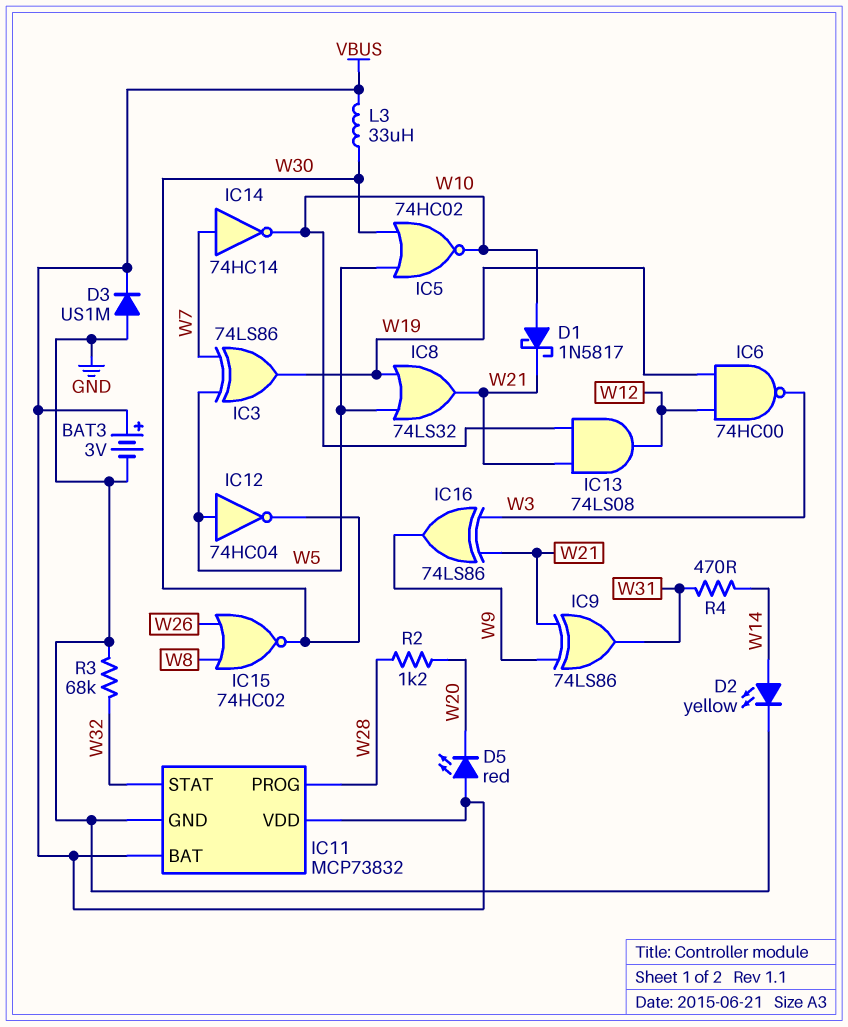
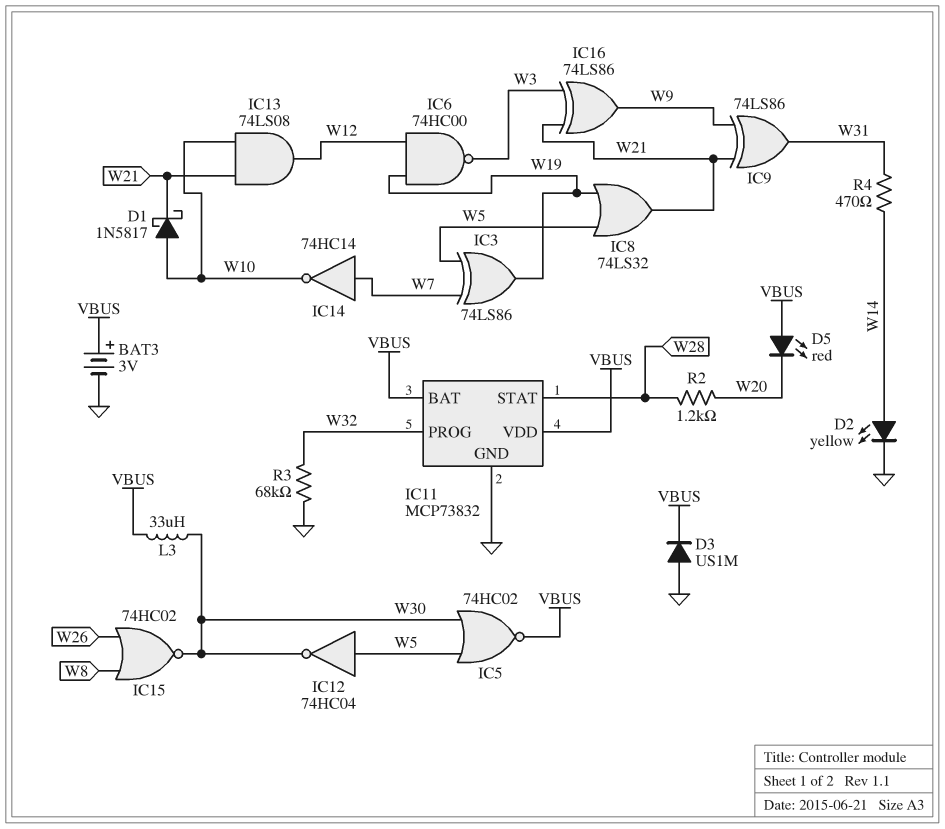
IC5: NOR 74HC02 (in W5, in W30, out W10) -> NOR 74HC02 (in W5, in W30, out VBUS)
IC11 pin PROG: W28 -> W32
IC11 pin STAT: W32 -> W28

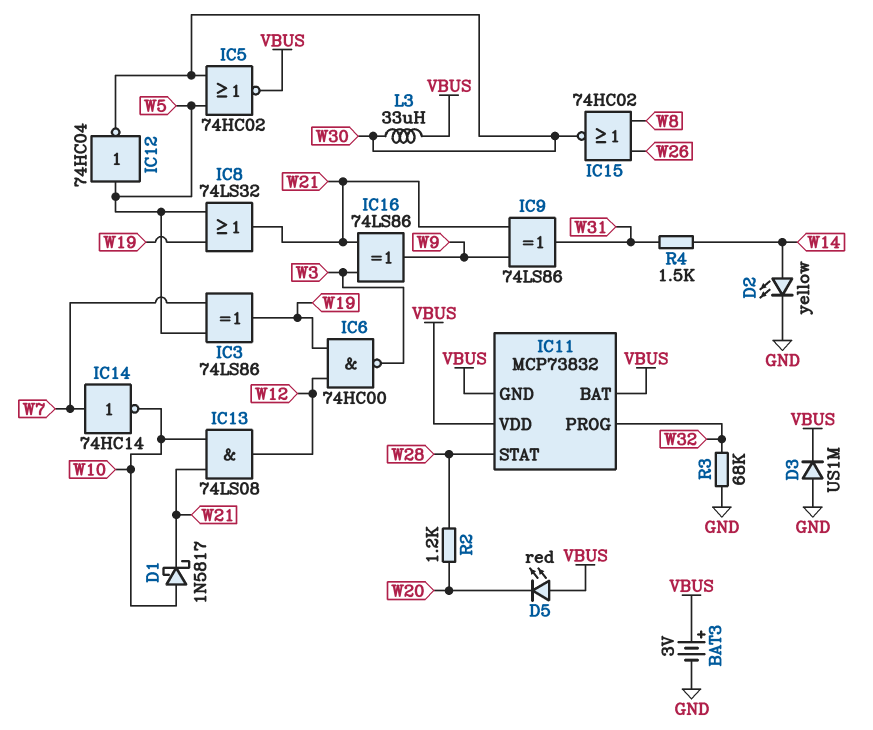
IC11 pin GND: GND -> VBUS
R4: 470 (W14, W31) -> 1.5k (W14, W31)

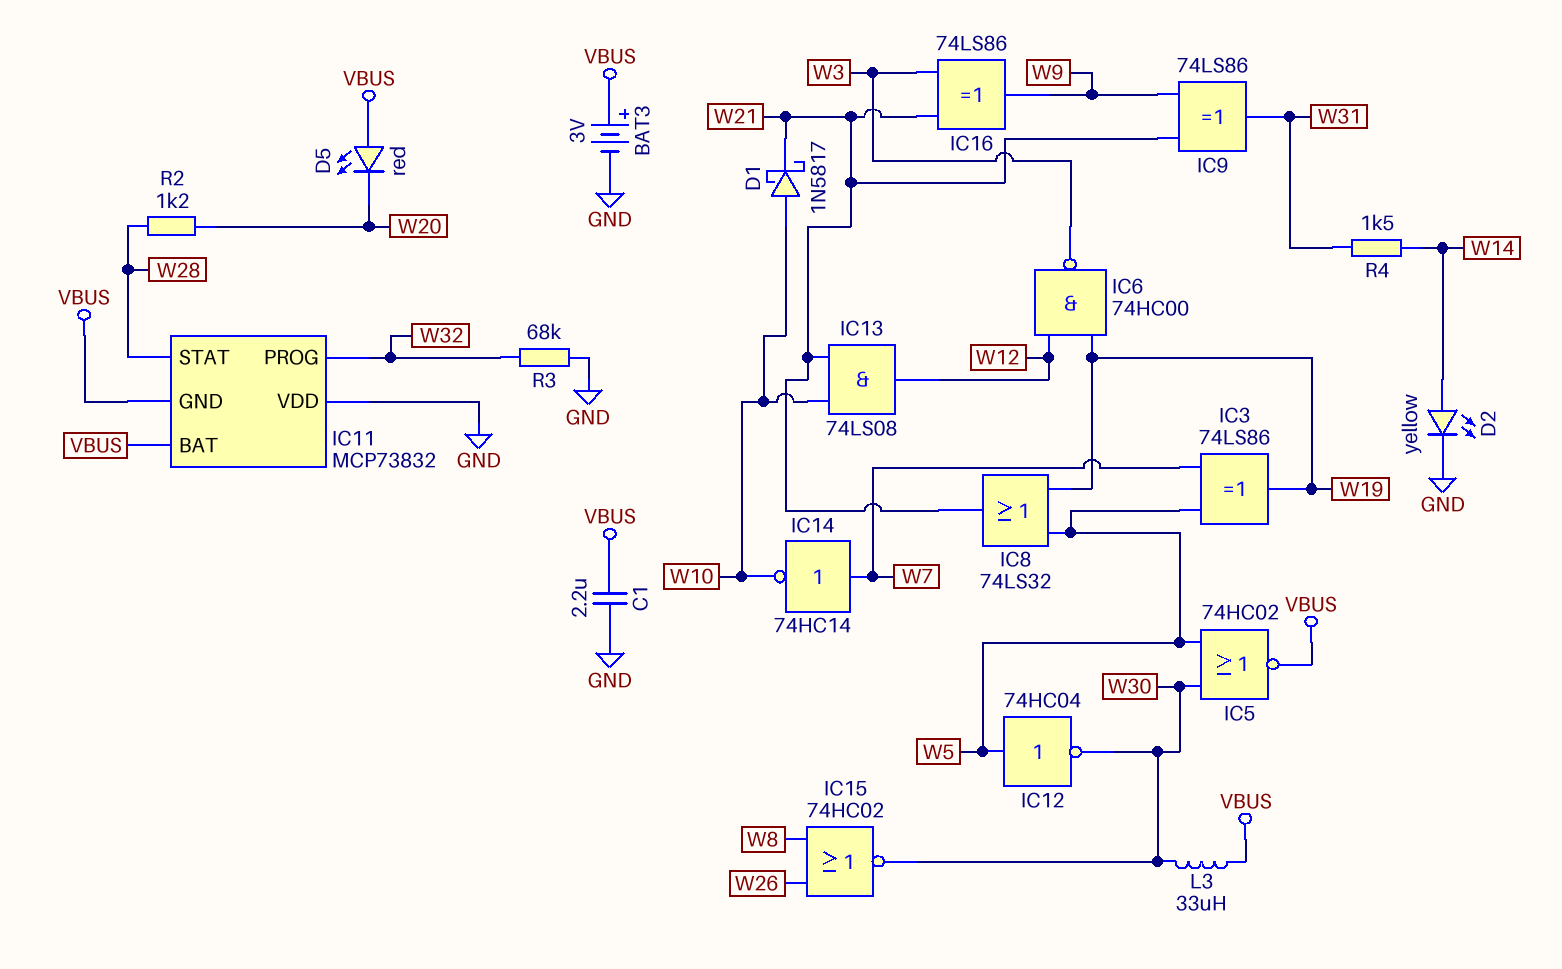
C1: none -> 2.2uF (GND, VBUS)
D3: diode US1M (A GND, K VBUS) -> none
IC11 pin VDD: VBUS -> GND

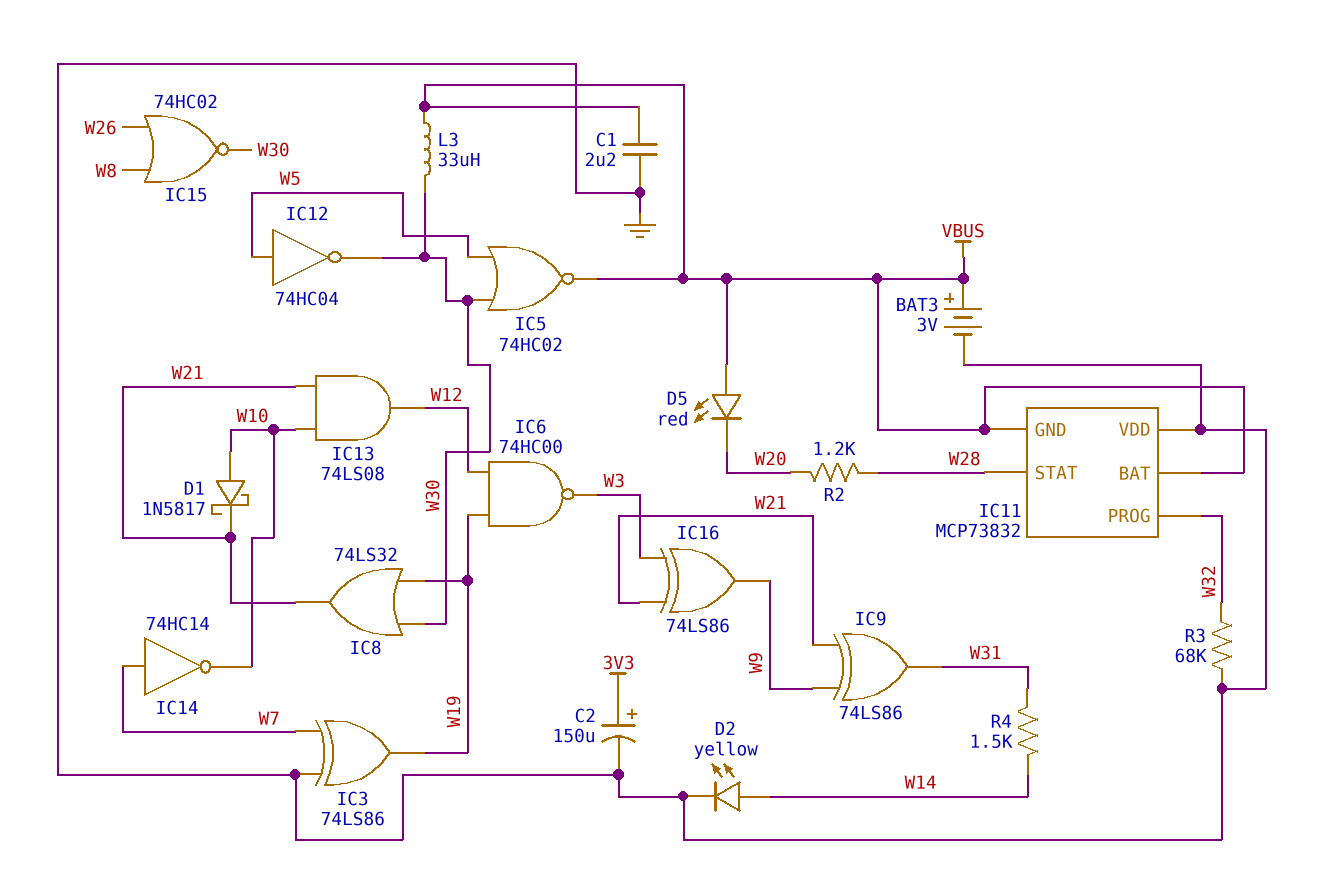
C2: none -> 150uF (plus 3V3, minus GND)
IC3: XOR 74LS86 (in W5, in W7, out W19) -> XOR 74LS86 (in GND, in W7, out W19)
IC8: OR 74LS32 (in W5, in W19, out W21) -> OR 74LS32 (in W19, in W30, out W21)

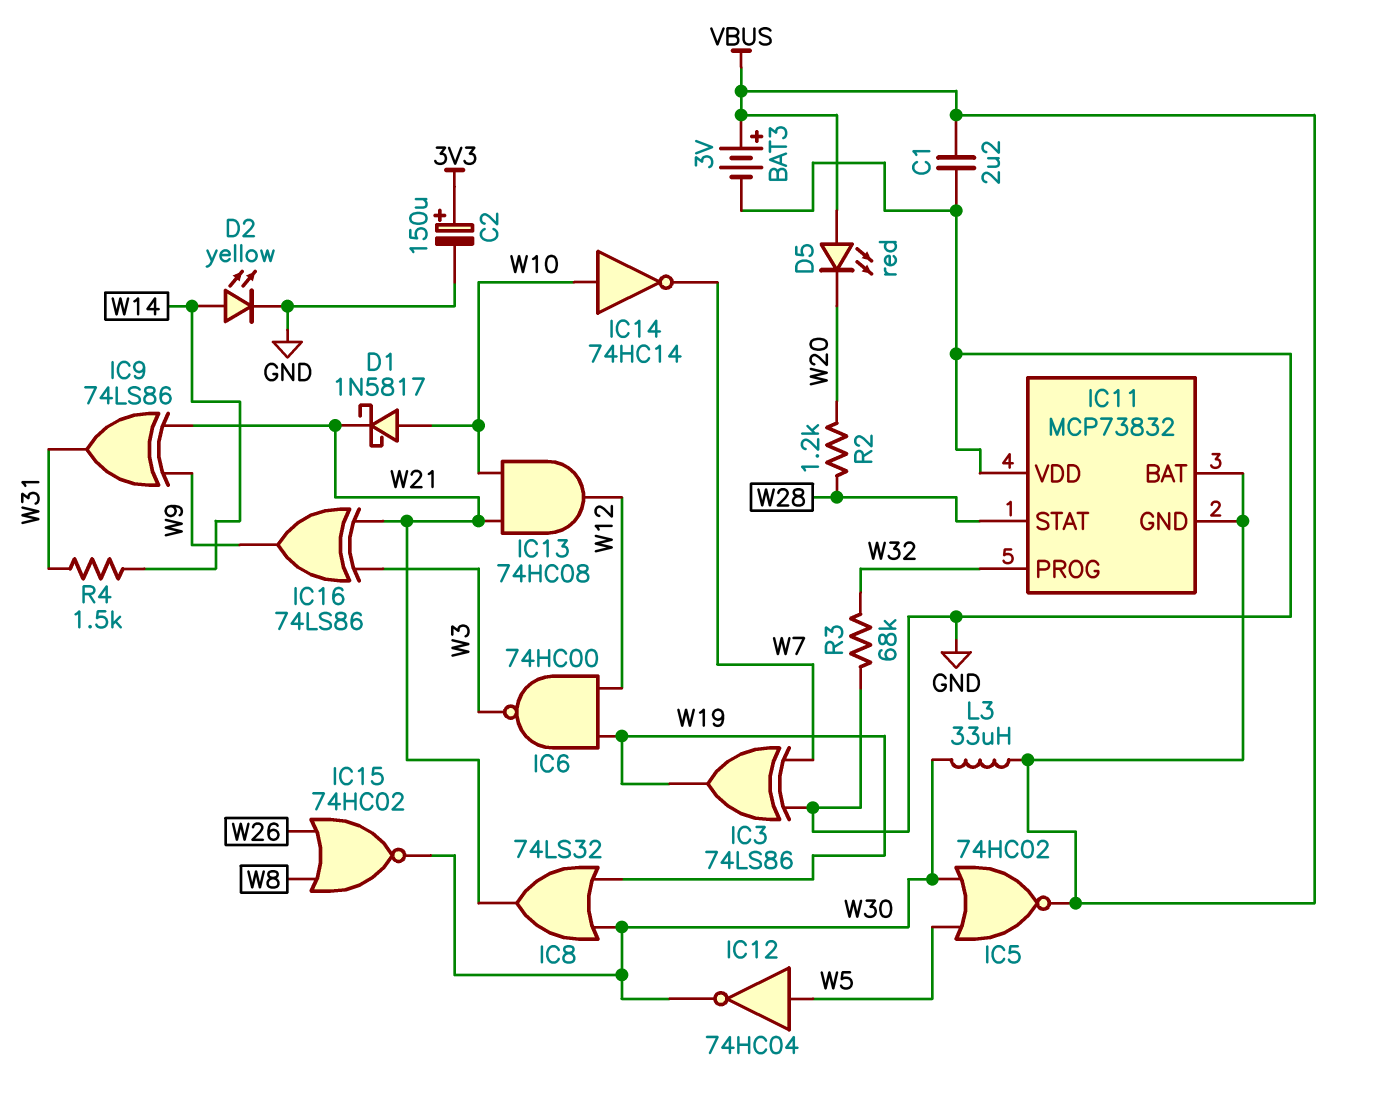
IC13: AND 74LS08 (in W10, in W21, out W12) -> AND 74HC08 (in W10, in W21, out W12)
IC14: NOT 74HC14 (in W7, out W10) -> NOT 74HC14 (in W10, out W7)

